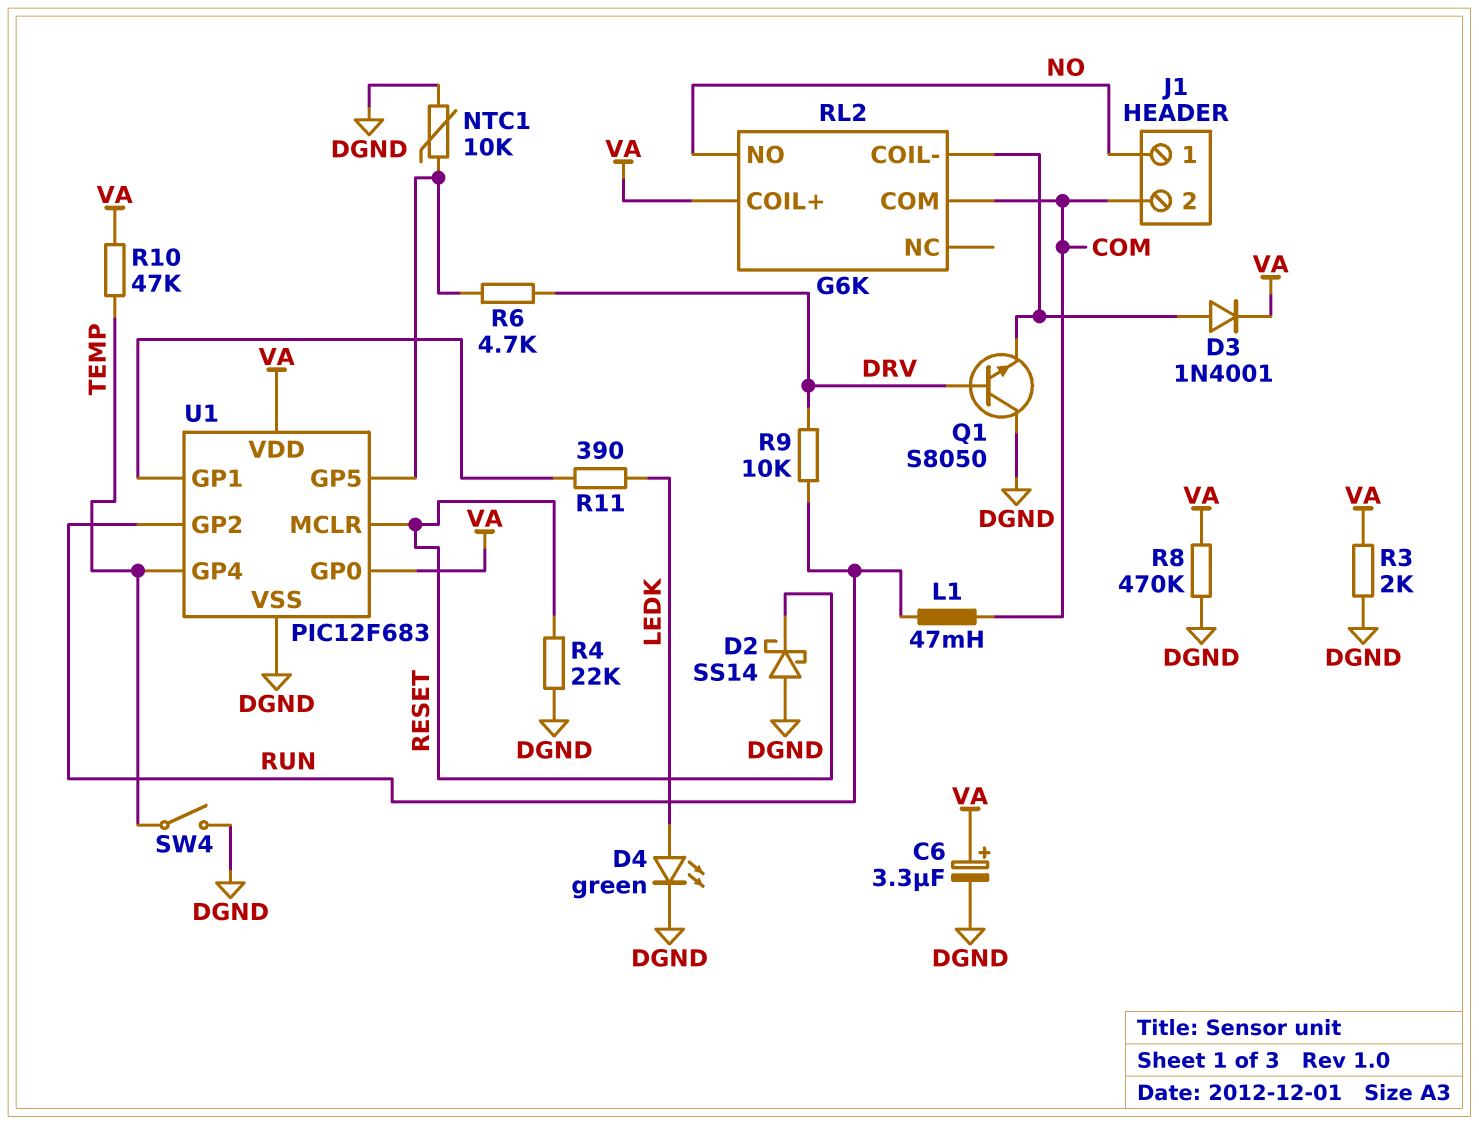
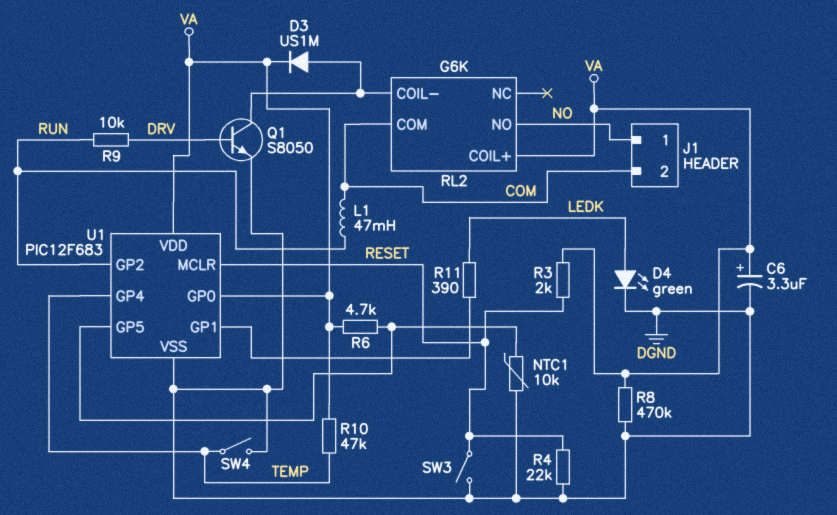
D2: schottky SS14 (A DGND, K RESET) -> none
D3: diode 1N4001 (A RL2/COIL-, K VA) -> diode US1M (A RL2/COIL-, K VA)
Q1: NPN S8050 (B DRV, C DGND, E RL2/COIL-) -> NPN S8050 (B DRV, C RL2/COIL-, E DGND)
R3: 2k (DGND, VA) -> 2k (RESET, VA)
R6: 4.7k (DRV, U1/GP5) -> 4.7k (U1/GP5, VA)
SW3: none -> switch (DGND, RESET)

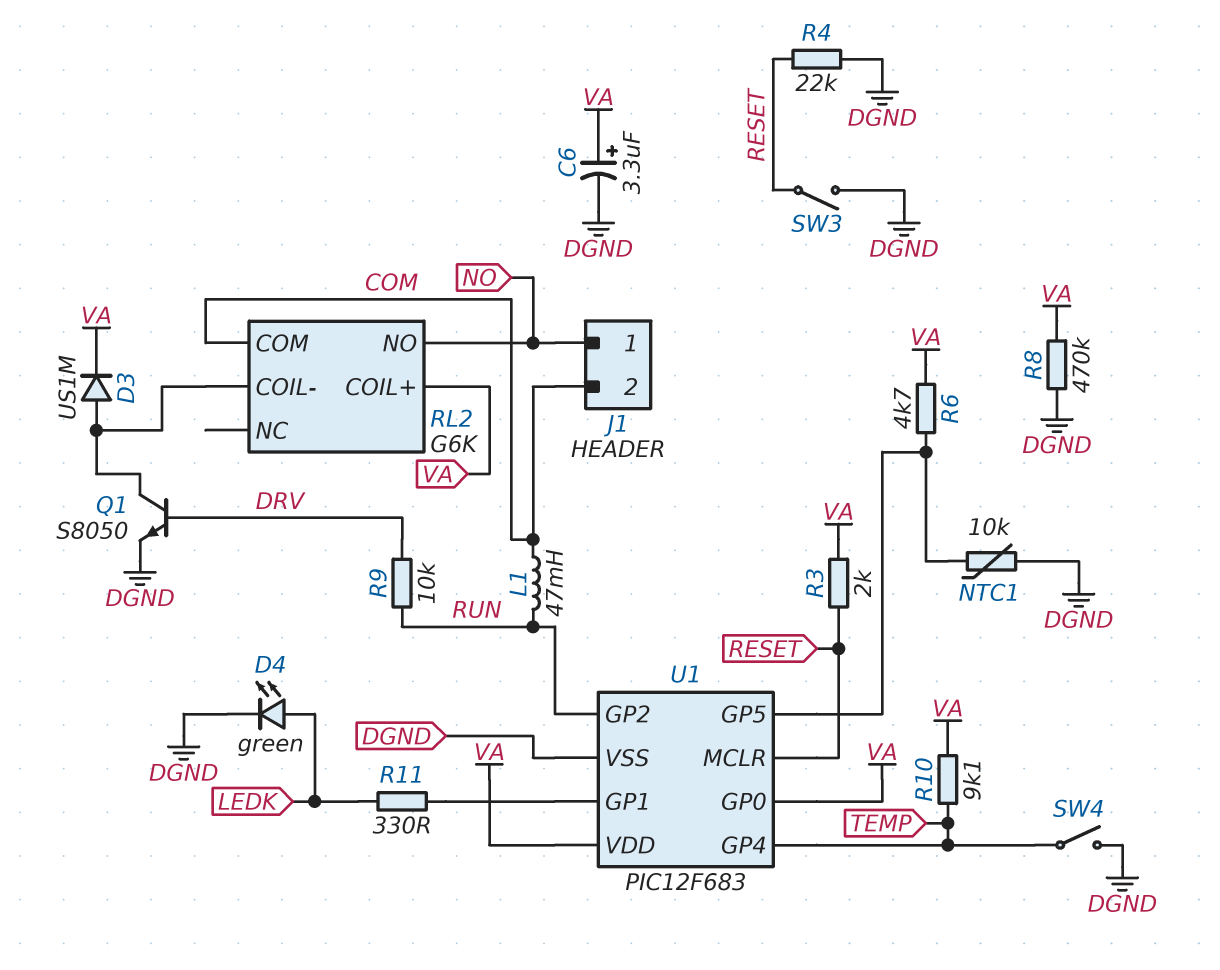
R10: 47k (TEMP, VA) -> 9.1k (TEMP, VA)
R11: 390 (LEDK, U1/GP1) -> 330 (LEDK, U1/GP1)

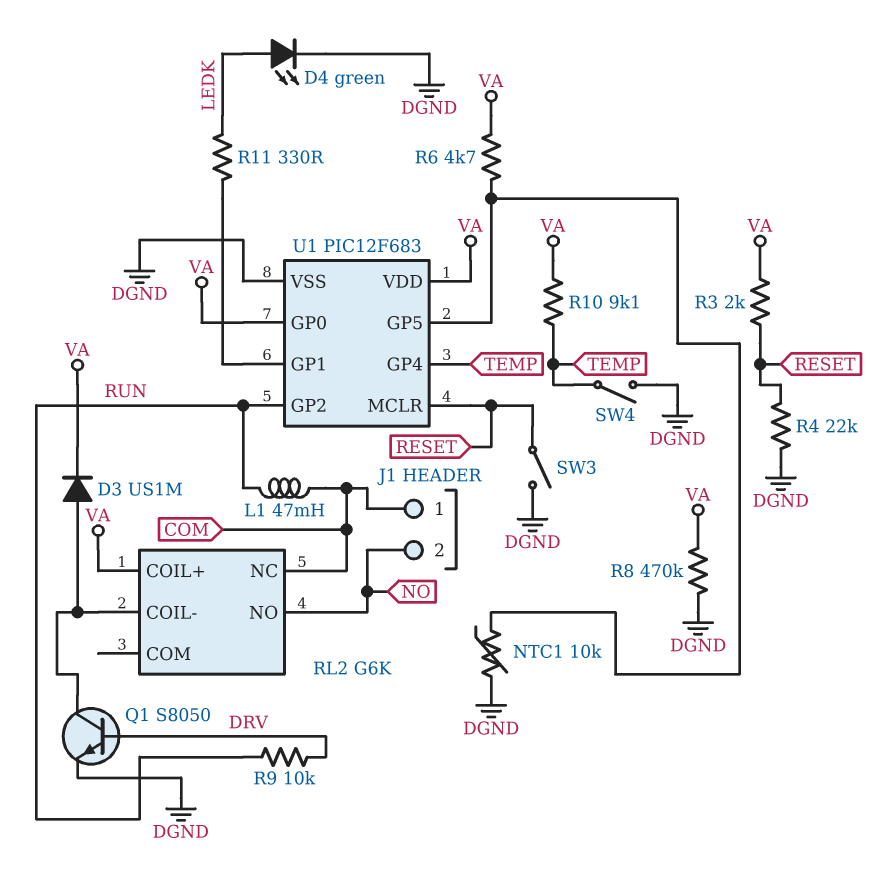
C6: 3.3uF (plus VA, minus DGND) -> none
J1 pin 1: NO -> COM
J1 pin 2: COM -> NO
RL2 pin COM: COM -> none
RL2 pin NC: none -> COM

